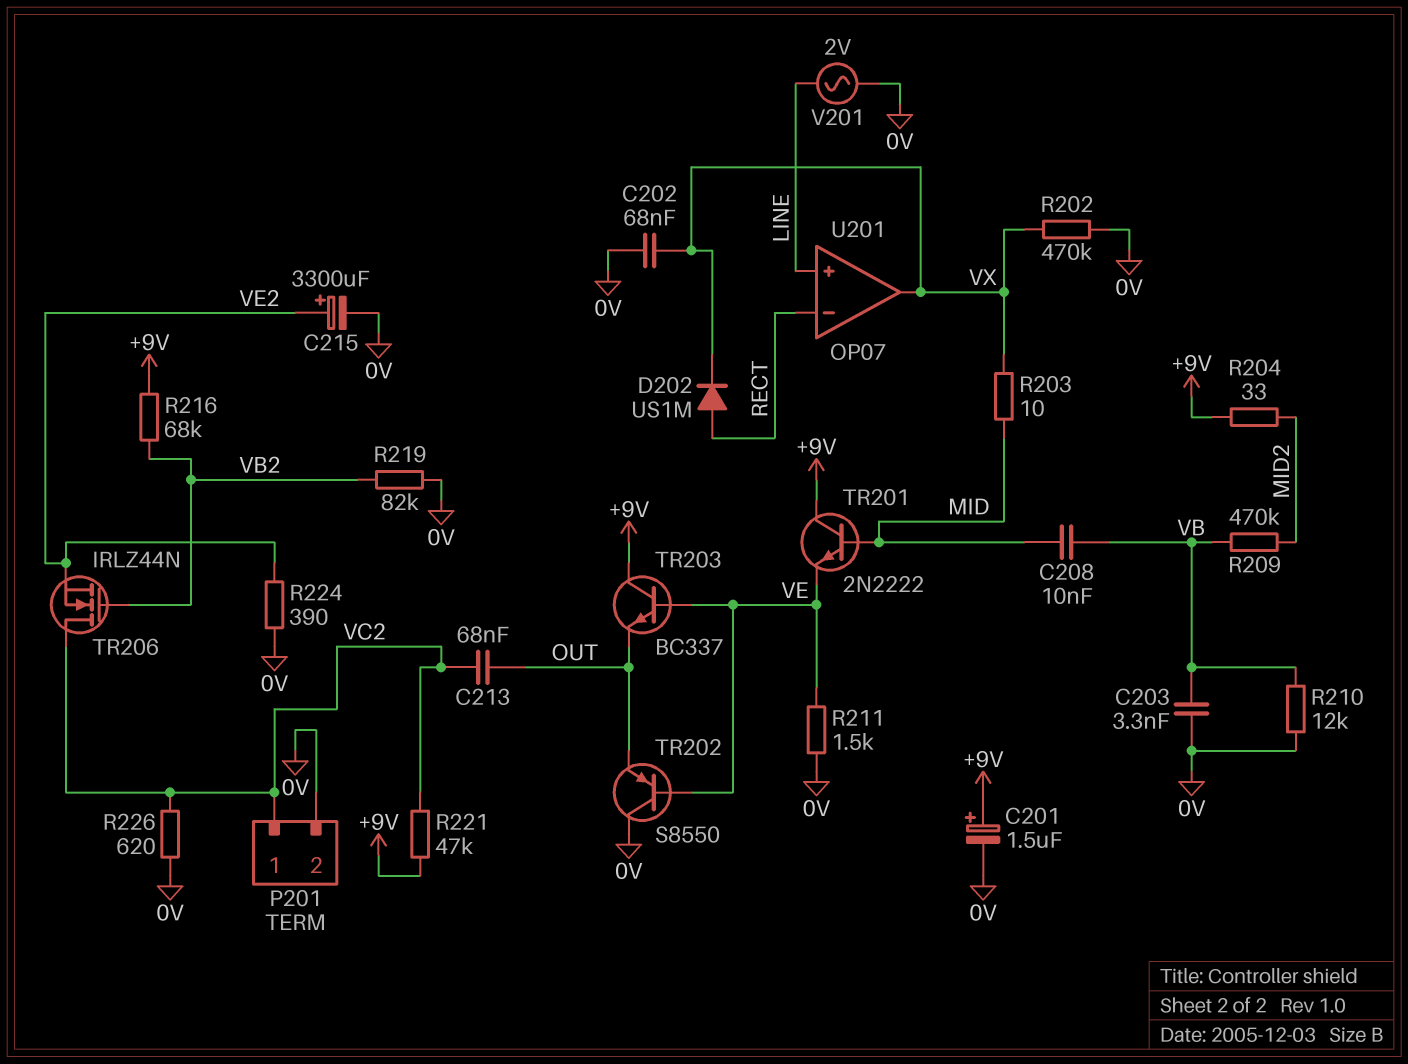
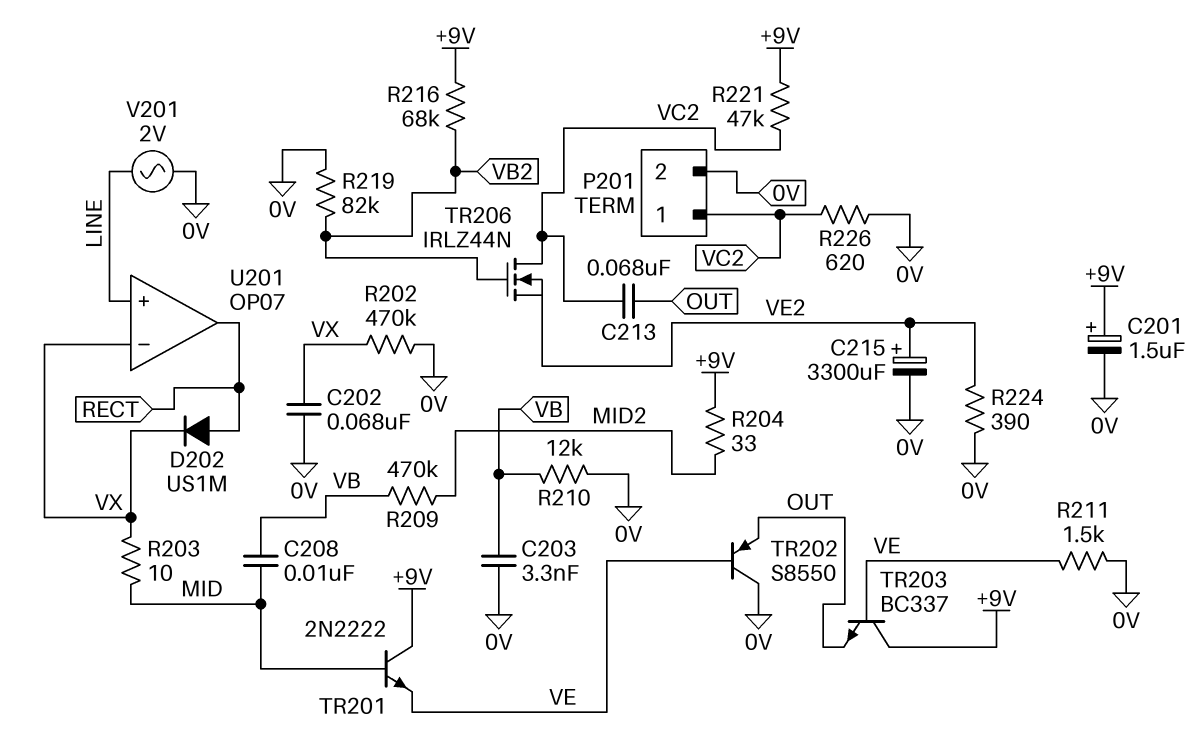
U201 pin in-: RECT -> VX
U201 pin out: VX -> RECT

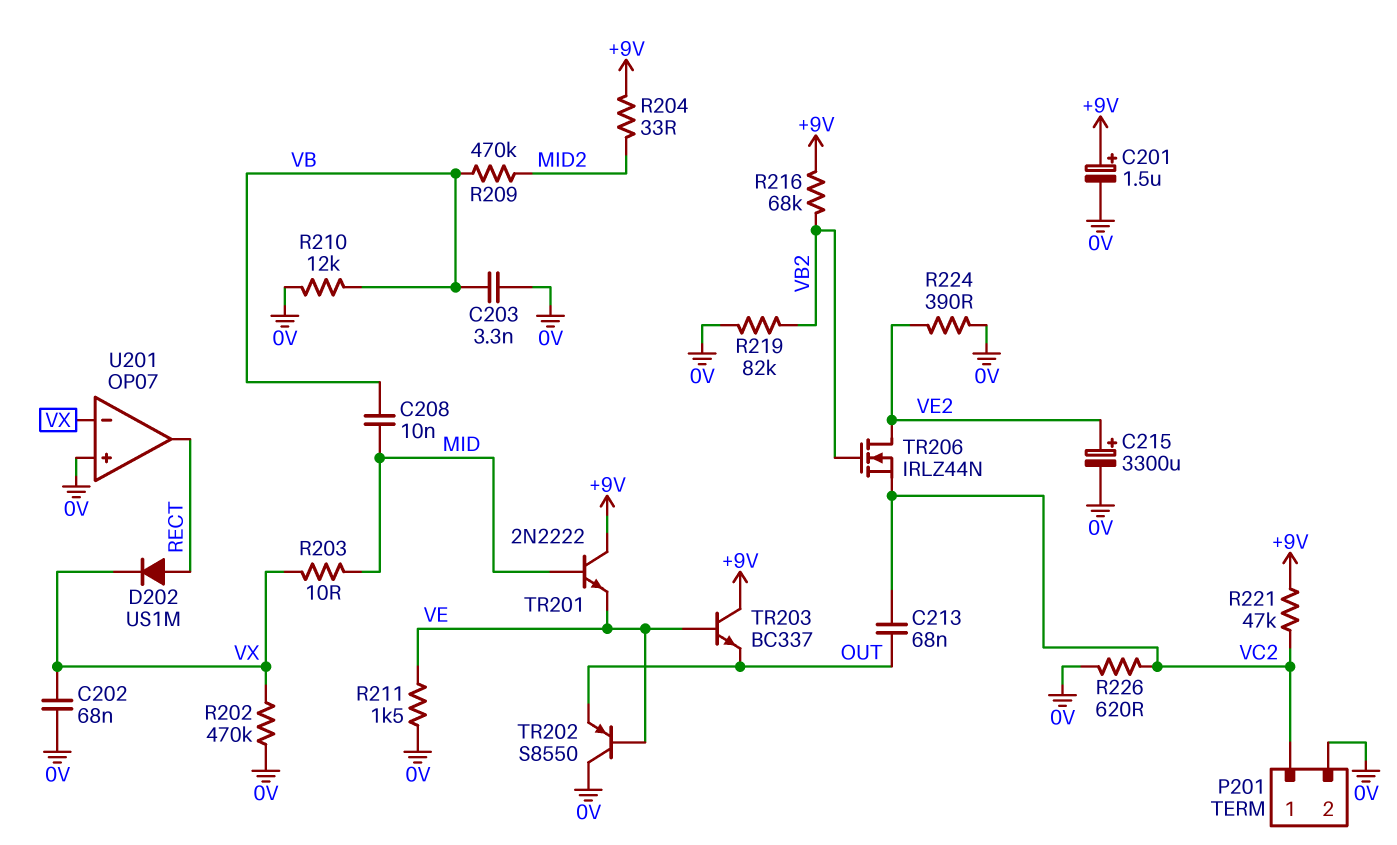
TR206: NMOS IRLZ44N (G VB2, D VC2, S VE2) -> NMOS IRLZ44N (G VB2, D VE2, S VC2)
U201 pin in+: LINE -> 0V
V201: AC 2V (0V, LINE) -> none

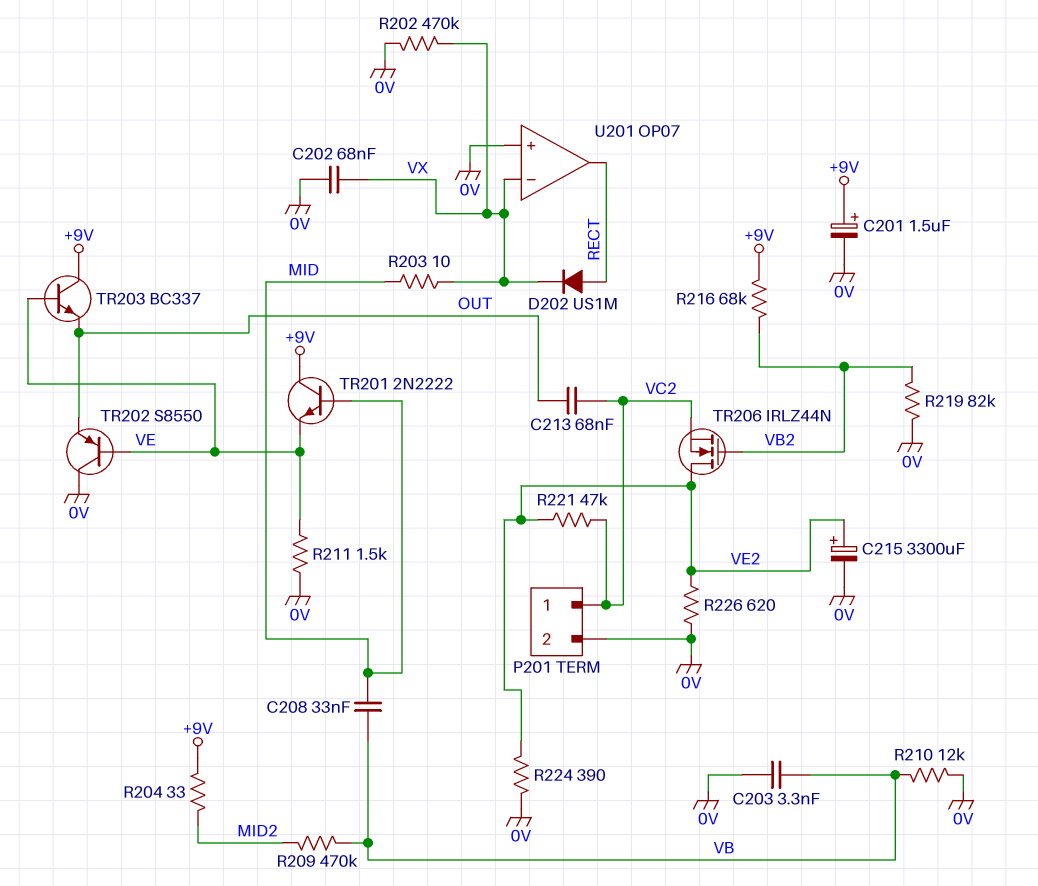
C208: 10nF (MID, VB) -> 33nF (MID, VB)
R221: 47k (+9V, VC2) -> 47k (VC2, VE2)
R226: 620 (0V, VC2) -> 620 (0V, VE2)

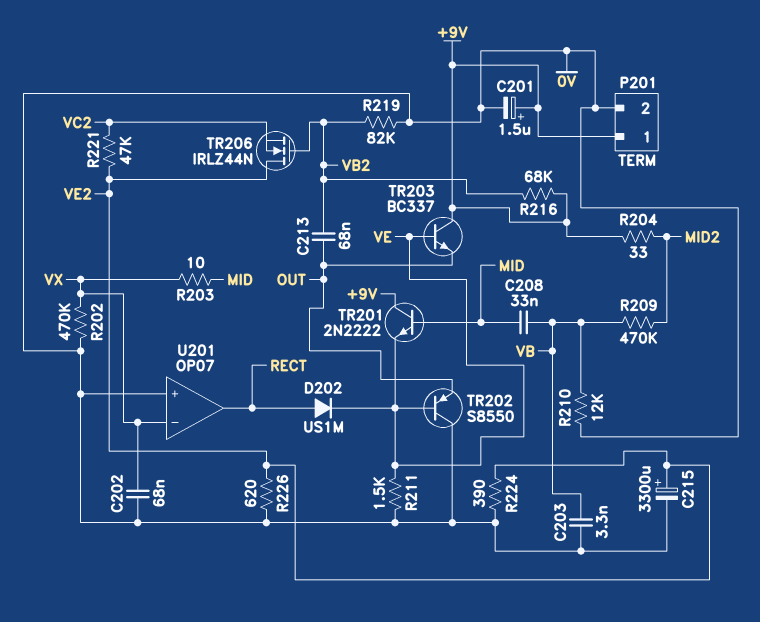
C213: 68nF (OUT, VC2) -> 68nF (OUT, VB2)
D202: diode US1M (A RECT, K VX) -> diode US1M (A RECT, K VE)
P201 pin 1: VC2 -> +9V

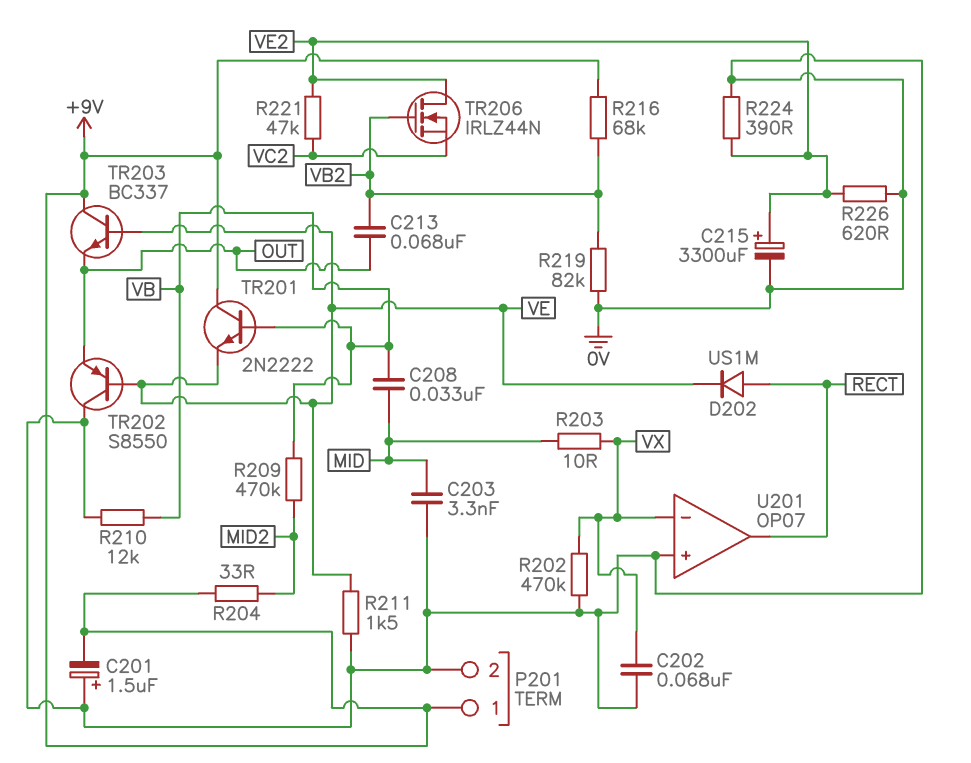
C201: 1.5uF (plus +9V, minus 0V) -> 1.5uF (plus 0V, minus +9V)
C203: 3.3nF (0V, VB) -> 3.3nF (0V, MID)
TR201: NPN 2N2222 (B MID, C +9V, E VE) -> NPN 2N2222 (B VB, C +9V, E VE)

